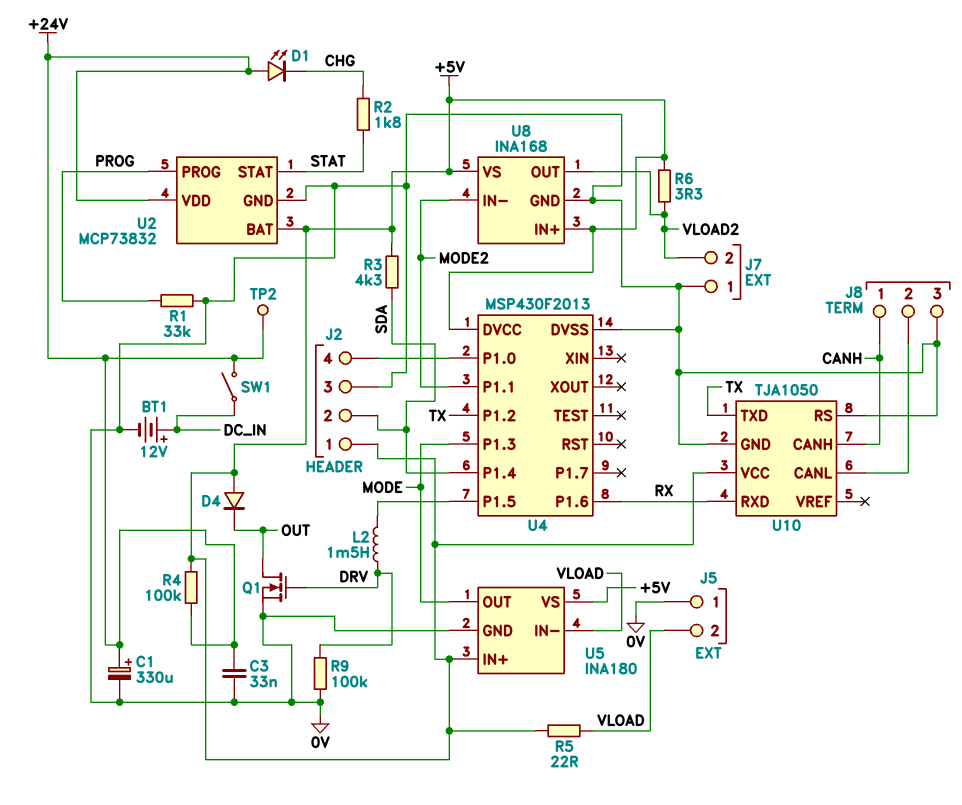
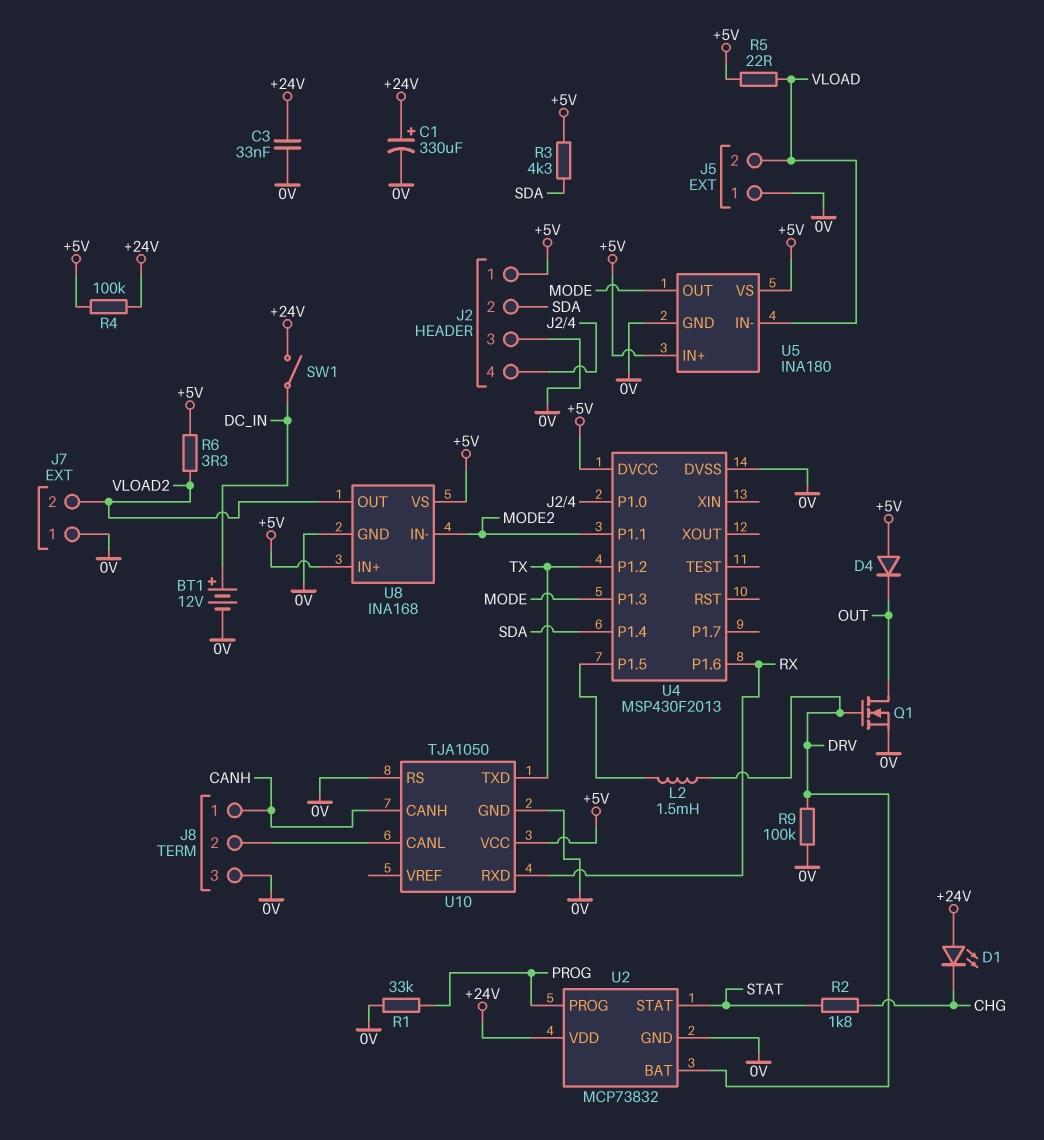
TP2: test point (+24V) -> none
U2 pin BAT: +5V -> DRV

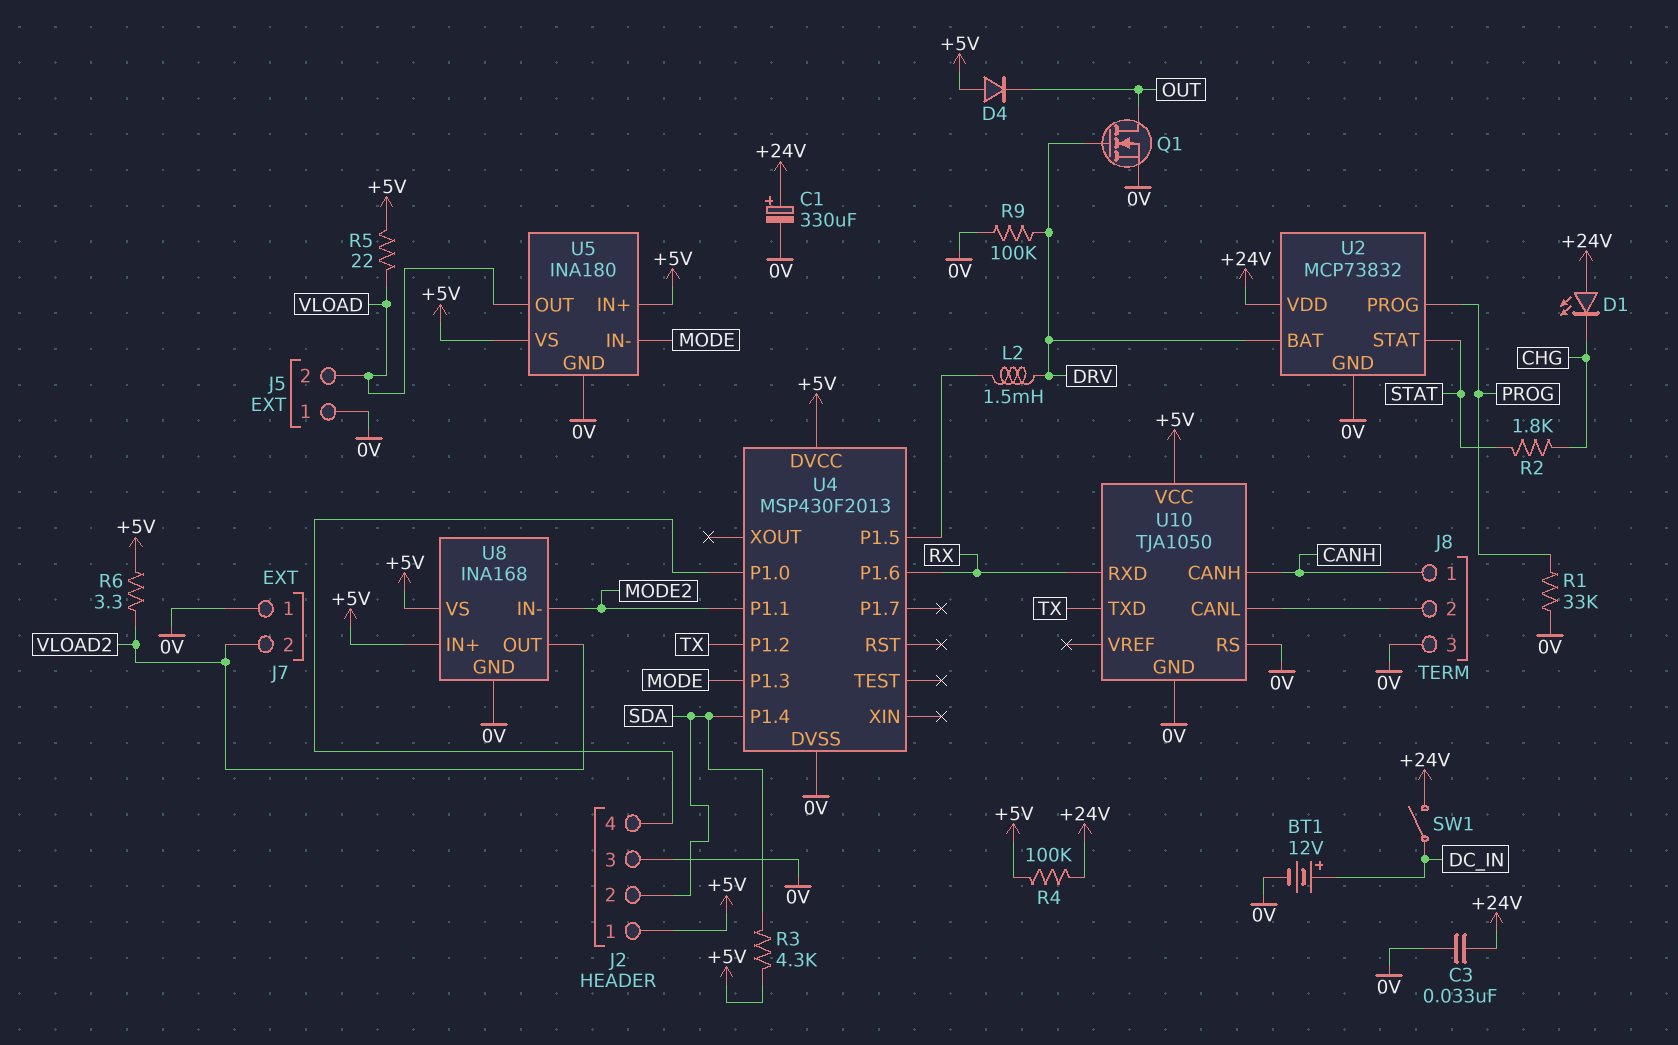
U5 pin IN-: VLOAD -> MODE
U5 pin OUT: MODE -> VLOAD

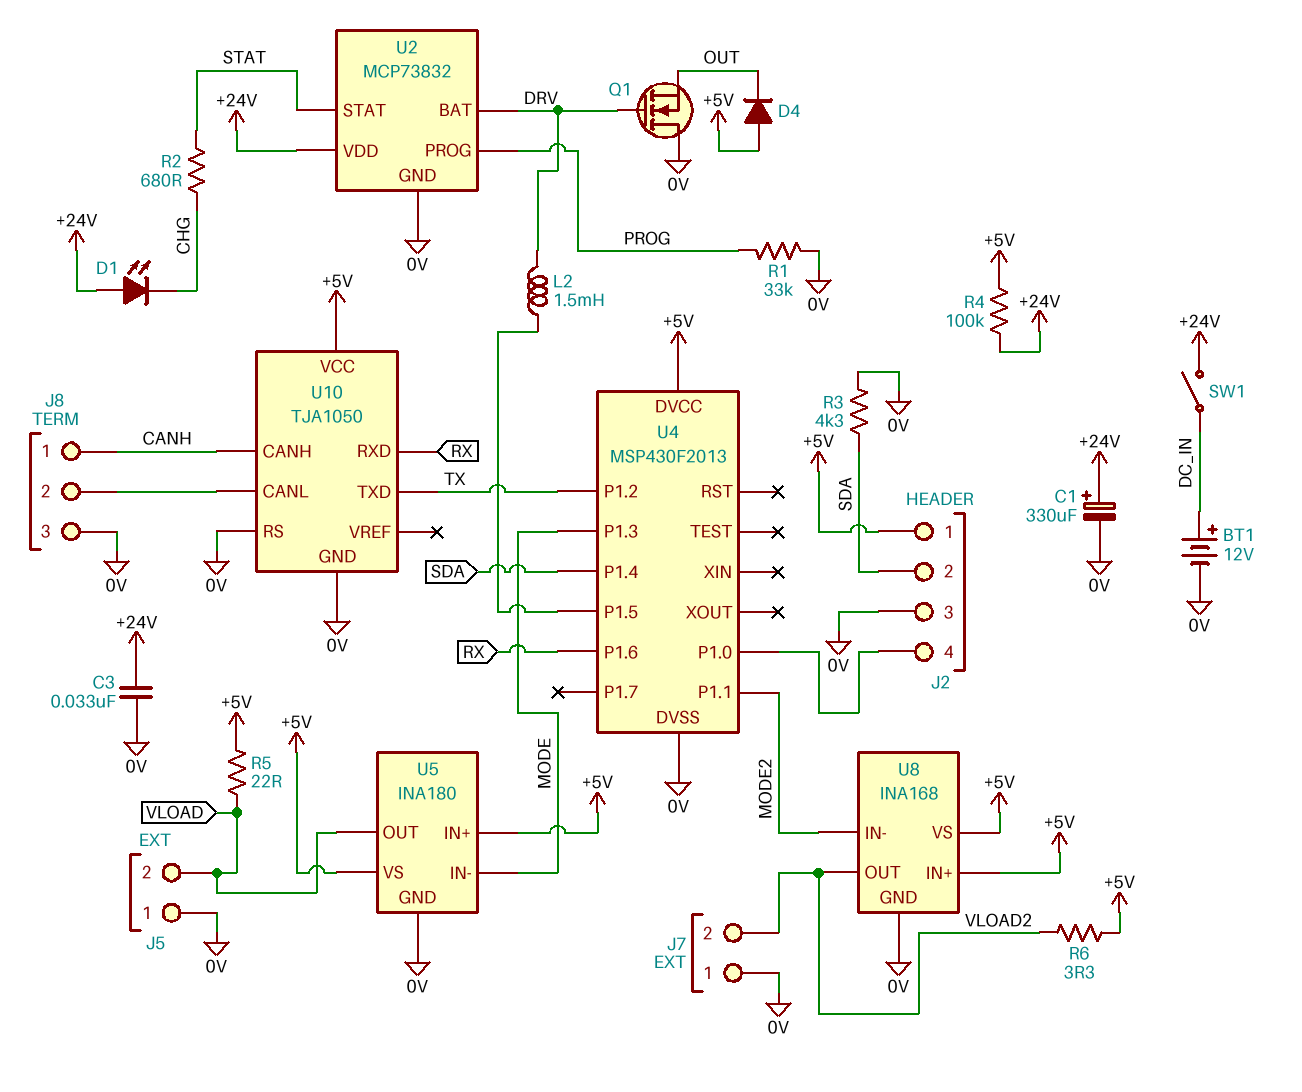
Q1: NMOS (G DRV, D OUT, S 0V) -> NMOS (G DRV, D 0V, S OUT)
R2: 1.8k (CHG, STAT) -> 680 (CHG, STAT)
R3: 4.3k (+5V, SDA) -> 4.3k (0V, SDA)
R9: 100k (0V, DRV) -> none

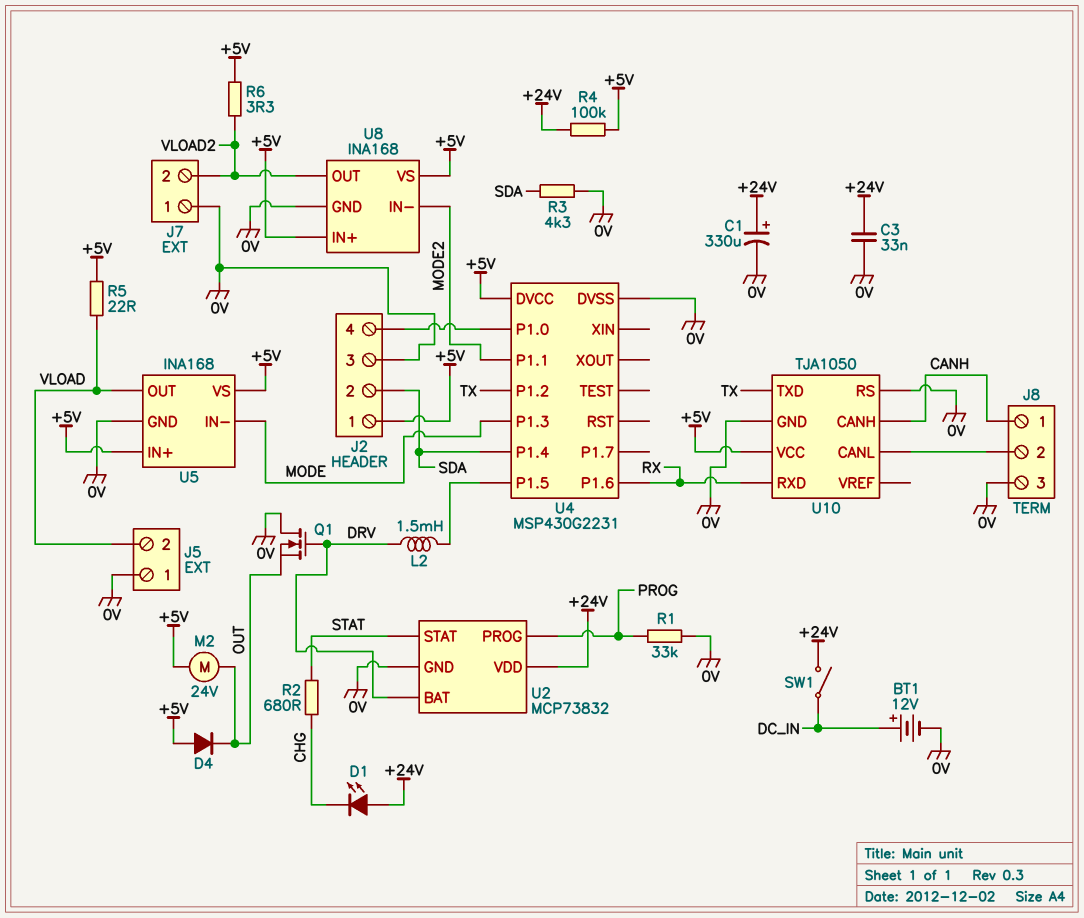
M2: none -> motor 24V (+5V, OUT)
U4: MSP430F2013 -> MSP430G2231
U5: INA180 -> INA168

